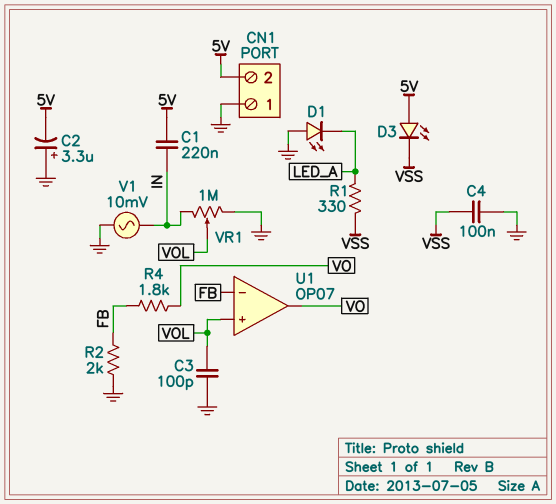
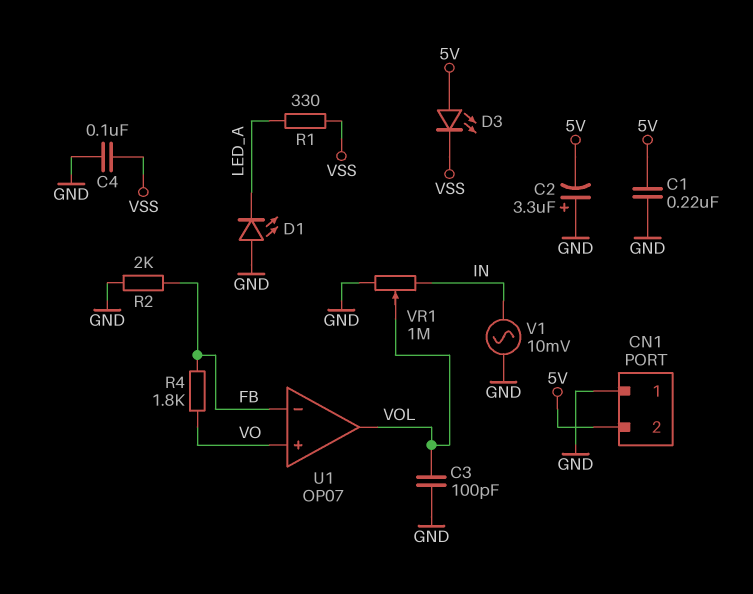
C1: 220nF (5V, IN) -> 220nF (5V, GND)
U1 pin in+: VOL -> VO
U1 pin out: VO -> VOL

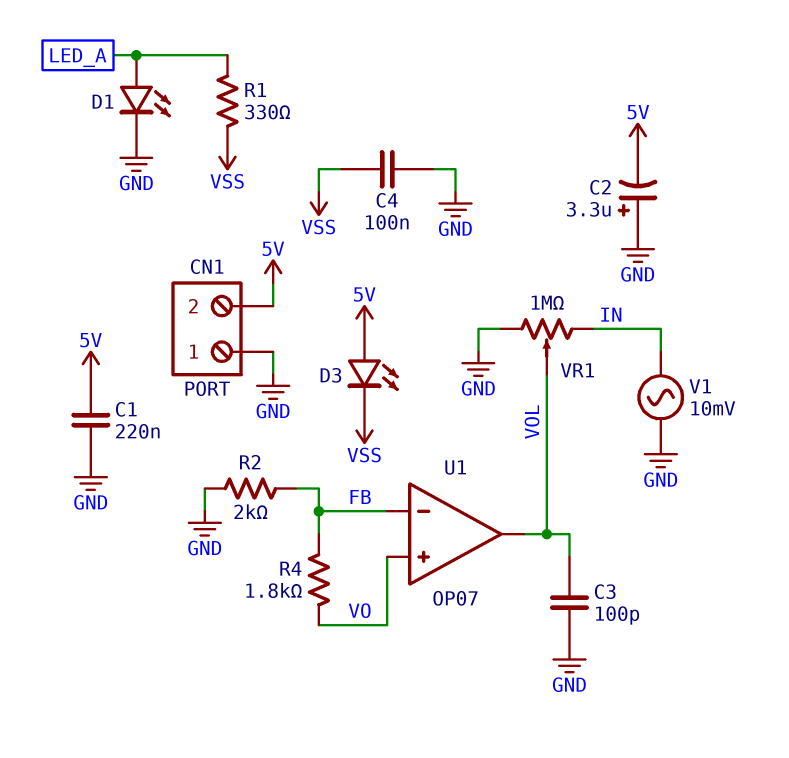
D1: LED (A GND, K LED_A) -> LED (A LED_A, K GND)

